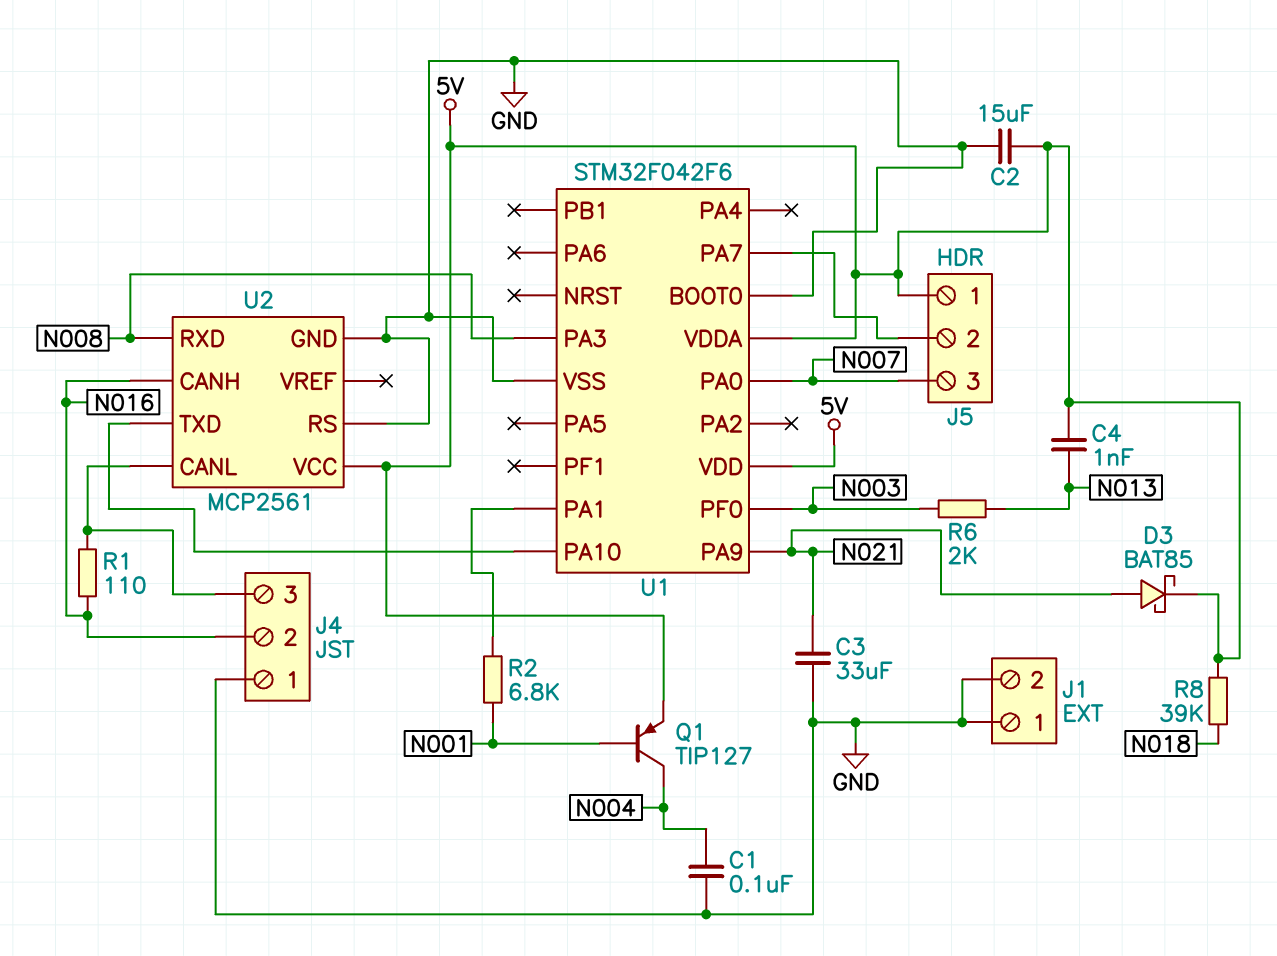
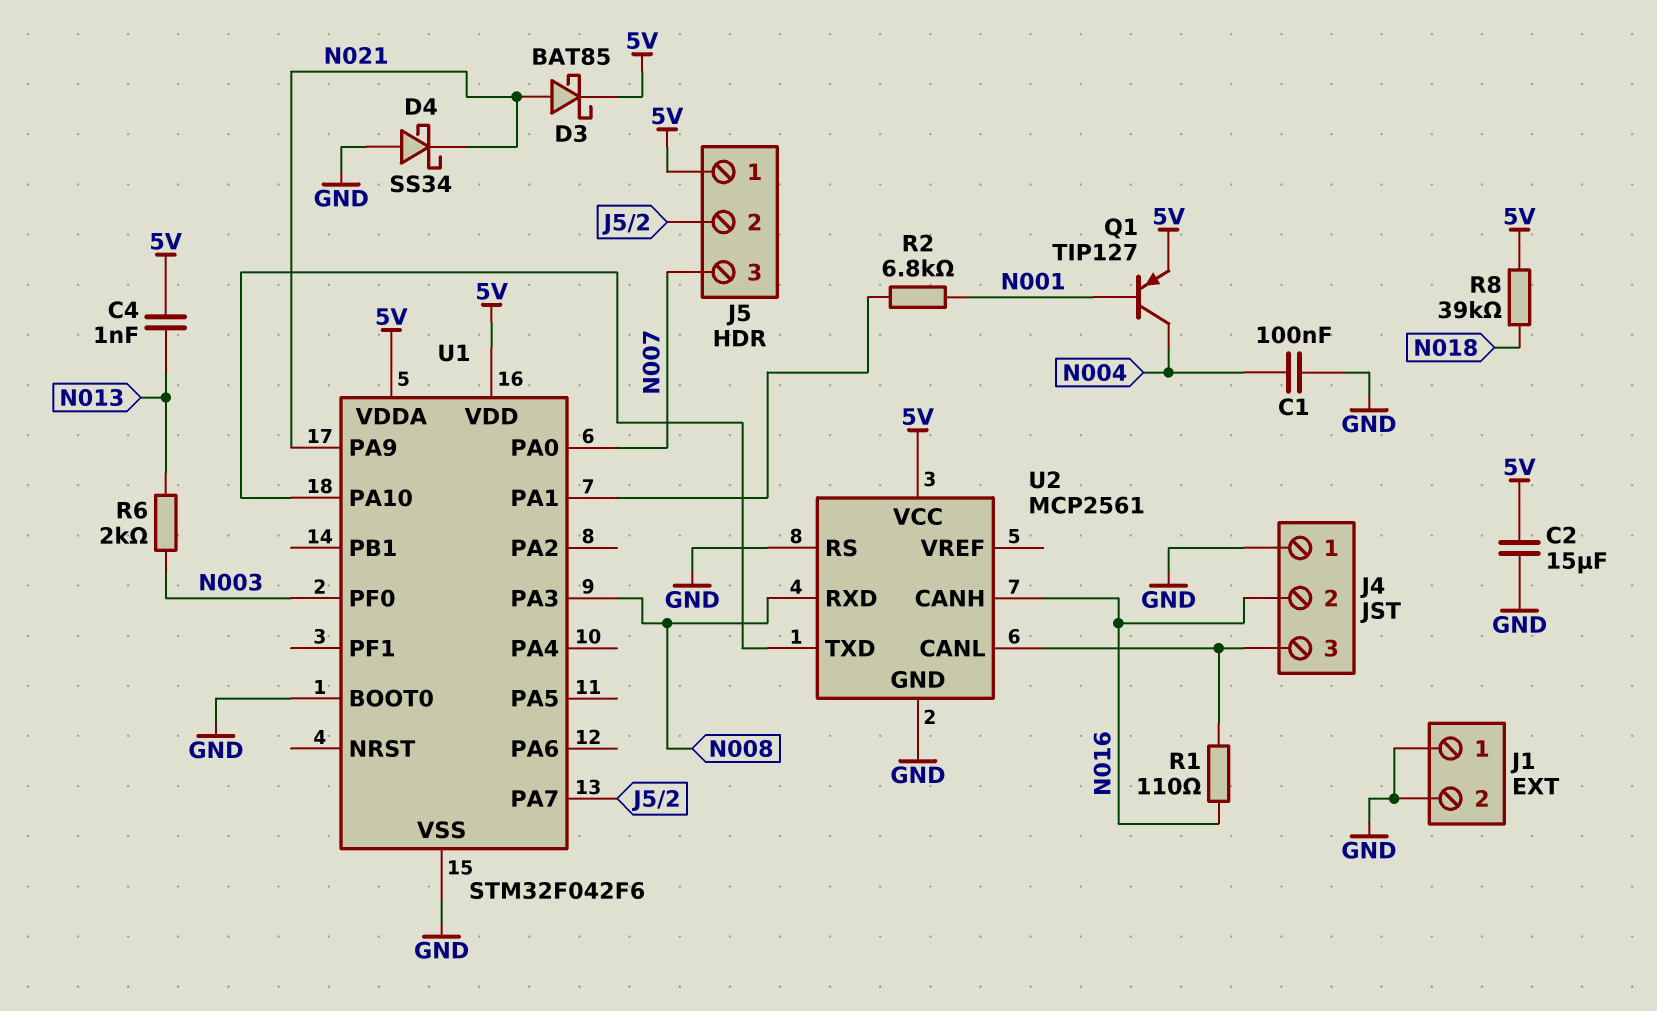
C3: 33uF (GND, N021) -> none
D4: none -> schottky SS34 (A GND, K N021)

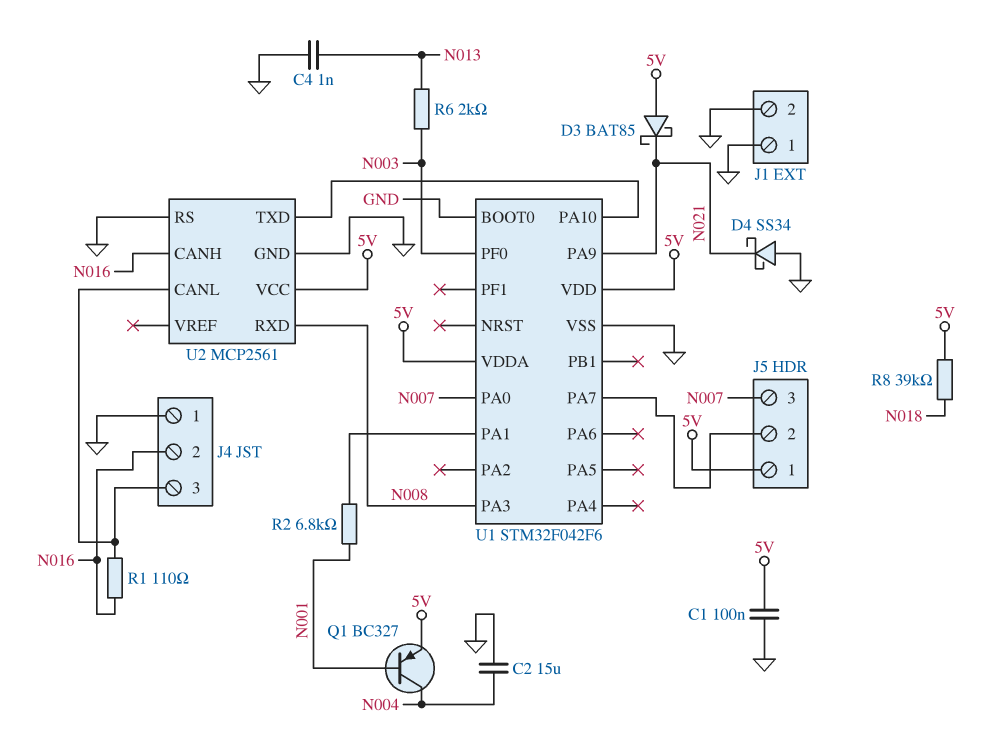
C1: 100nF (GND, N004) -> 100nF (5V, GND)
C2: 15uF (5V, GND) -> 15uF (GND, N004)
C4: 1nF (5V, N013) -> 1nF (GND, N013)
D3: schottky BAT85 (A N021, K 5V) -> schottky BAT85 (A 5V, K N021)
Q1: PNP TIP127 (B N001, C N004, E 5V) -> PNP BC327 (B N001, C N004, E 5V)

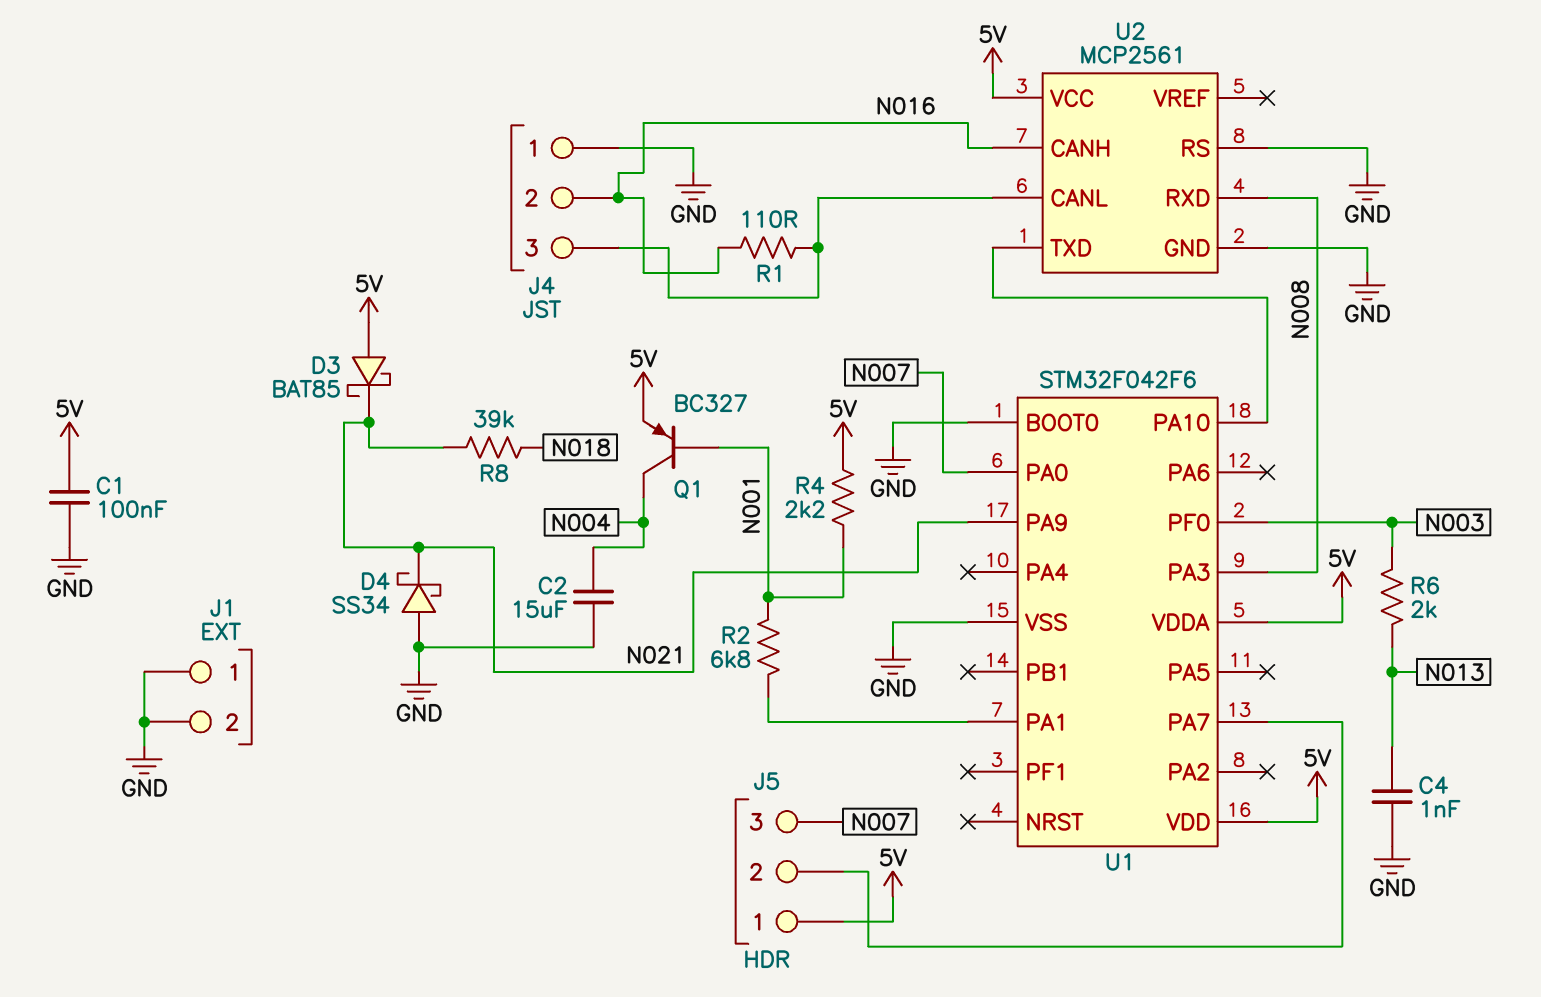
R4: none -> 2.2k (5V, N001)
R8: 39k (5V, N018) -> 39k (N018, N021)

